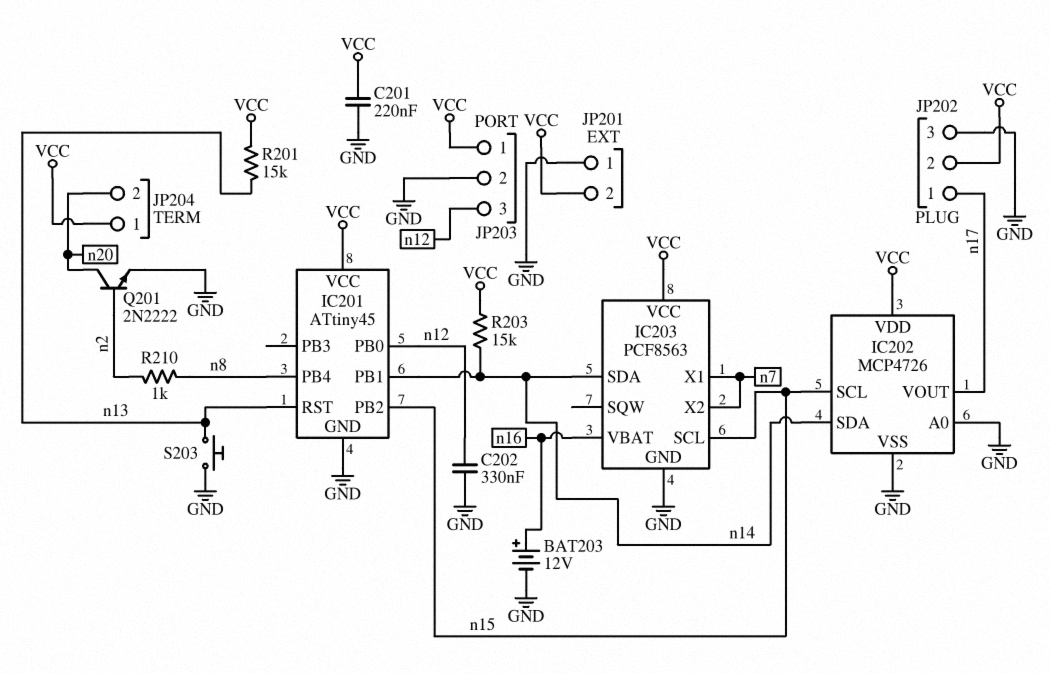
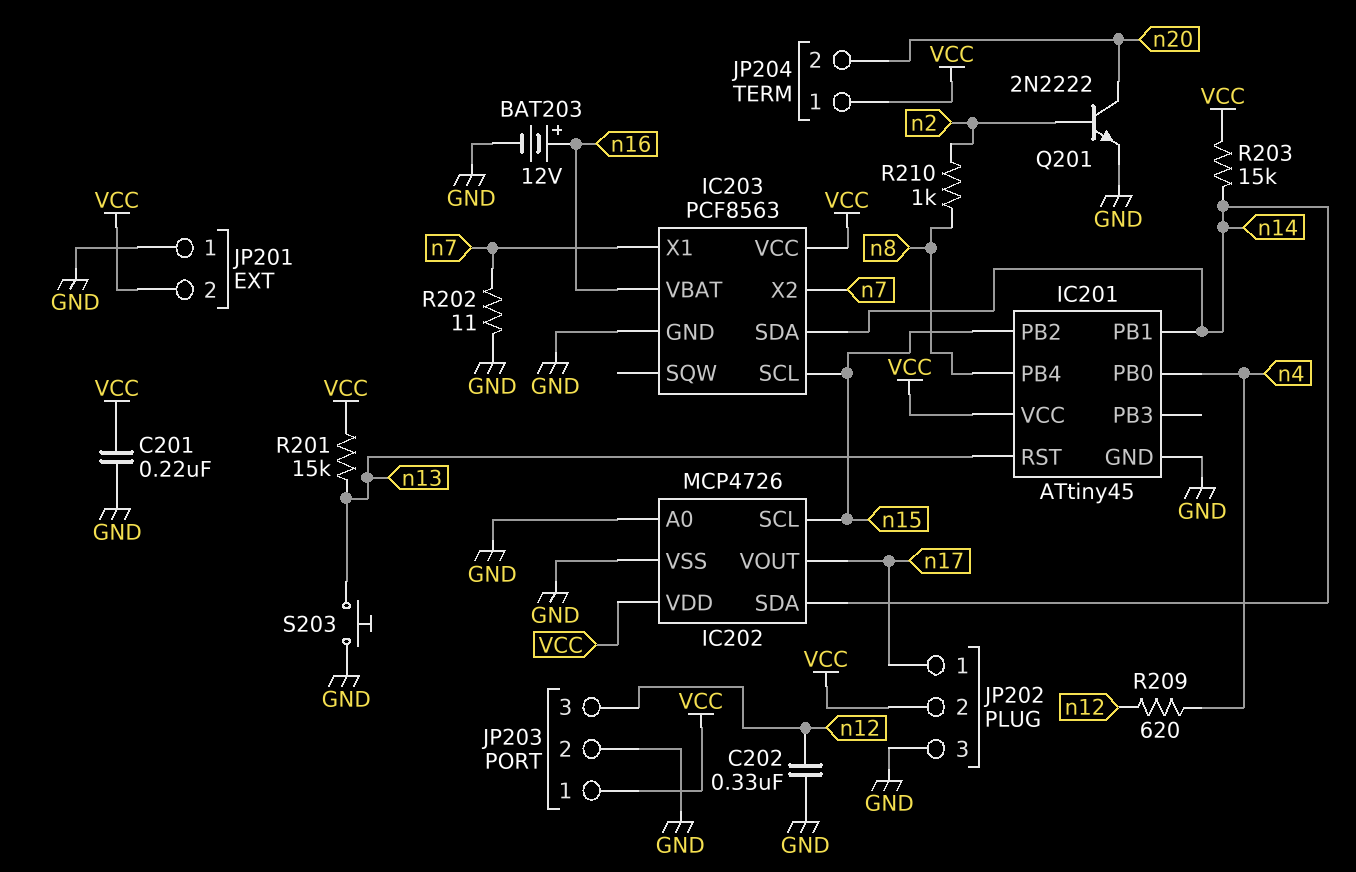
IC201 pin PB0: n12 -> n4
R202: none -> 11 (GND, n7)
R209: none -> 620 (n4, n12)

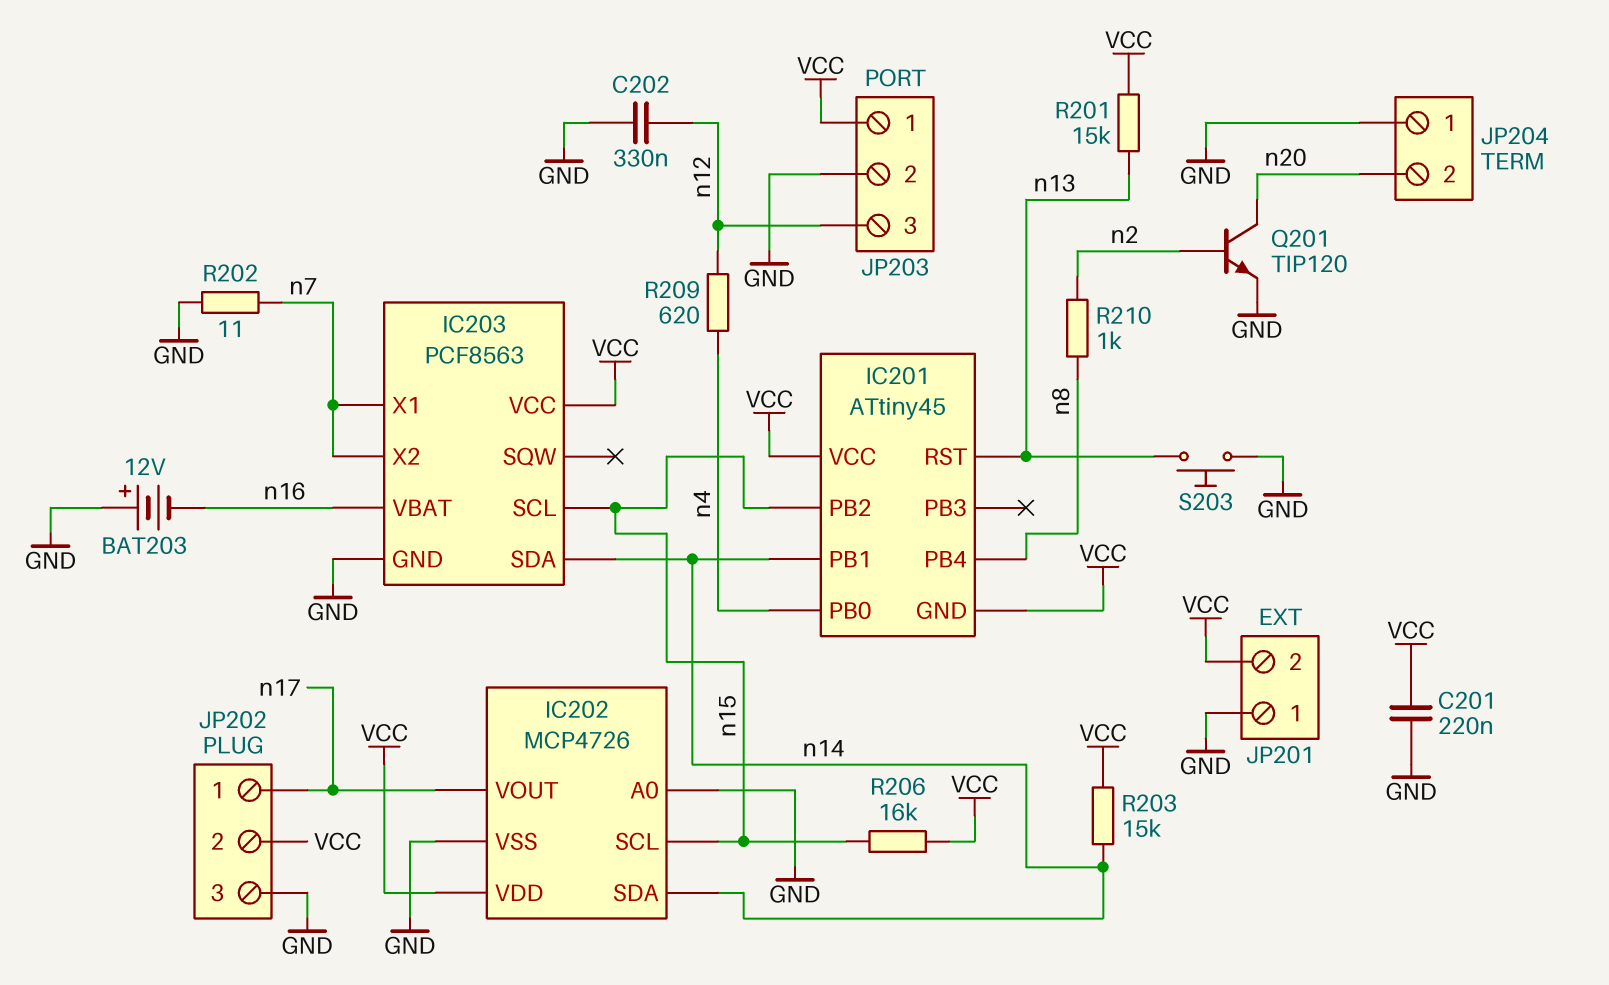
BAT203: 12V (plus n16, minus GND) -> 12V (plus GND, minus n16)
IC201 pin GND: GND -> VCC
JP204 pin 1: VCC -> GND
Q201: NPN 2N2222 (B n2, C n20, E GND) -> NPN TIP120 (B n2, C n20, E GND)
R206: none -> 16k (VCC, n15)

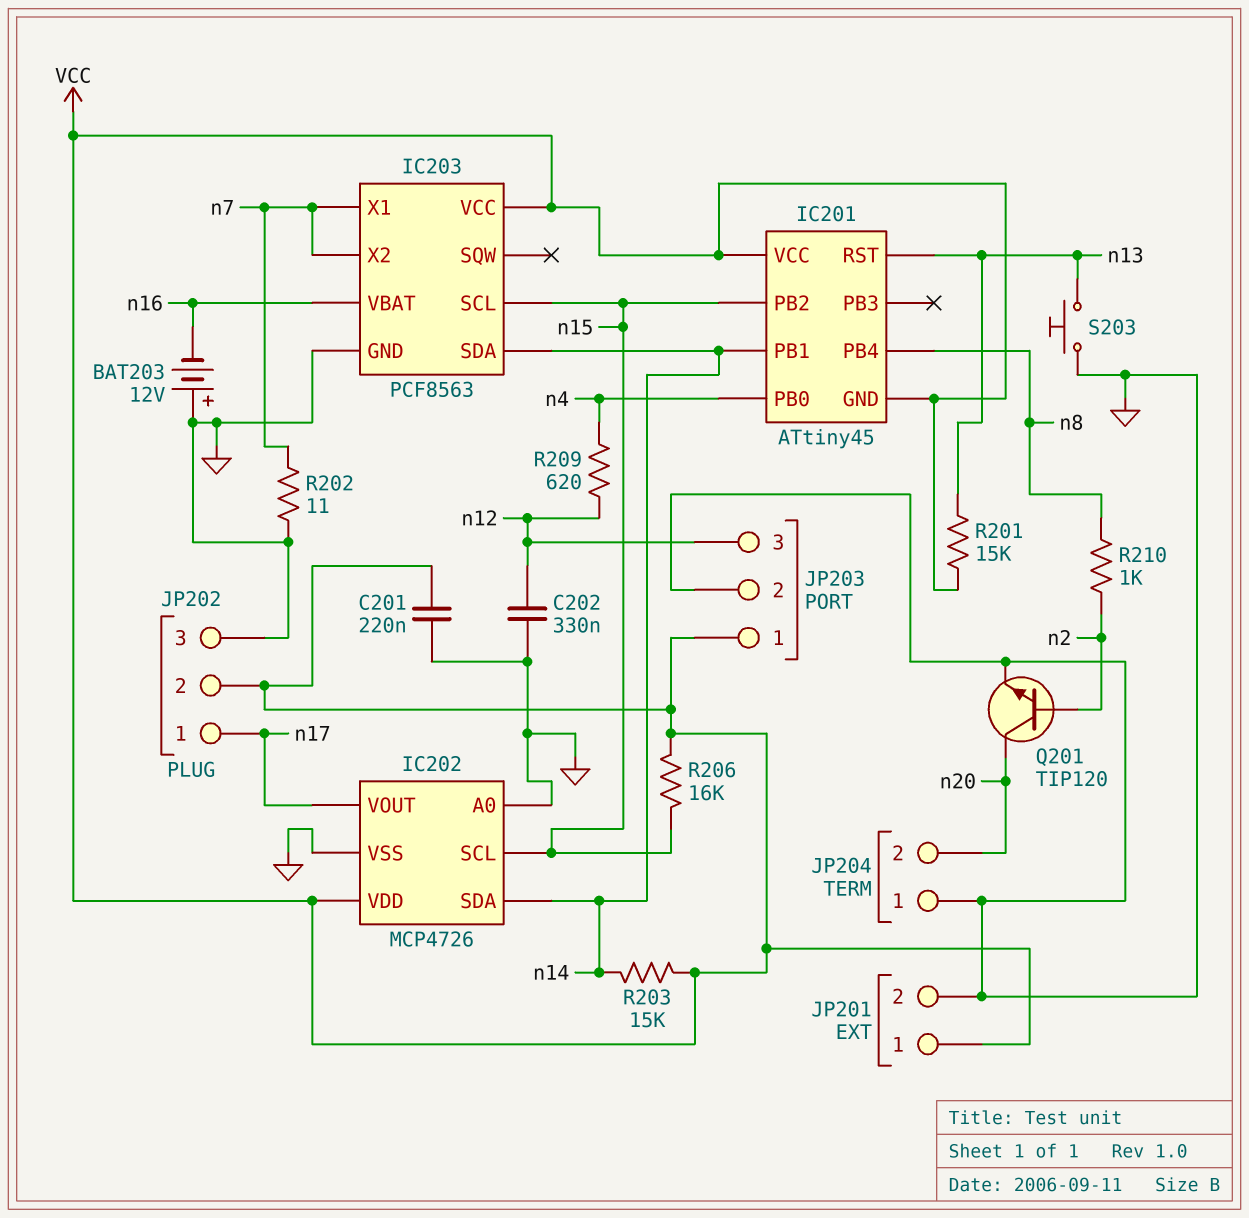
JP201 pin 1: GND -> VCC
JP201 pin 2: VCC -> GND

